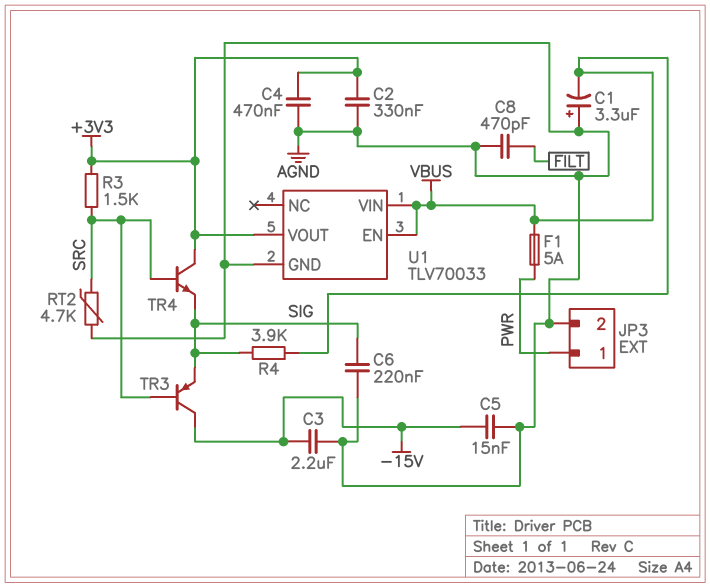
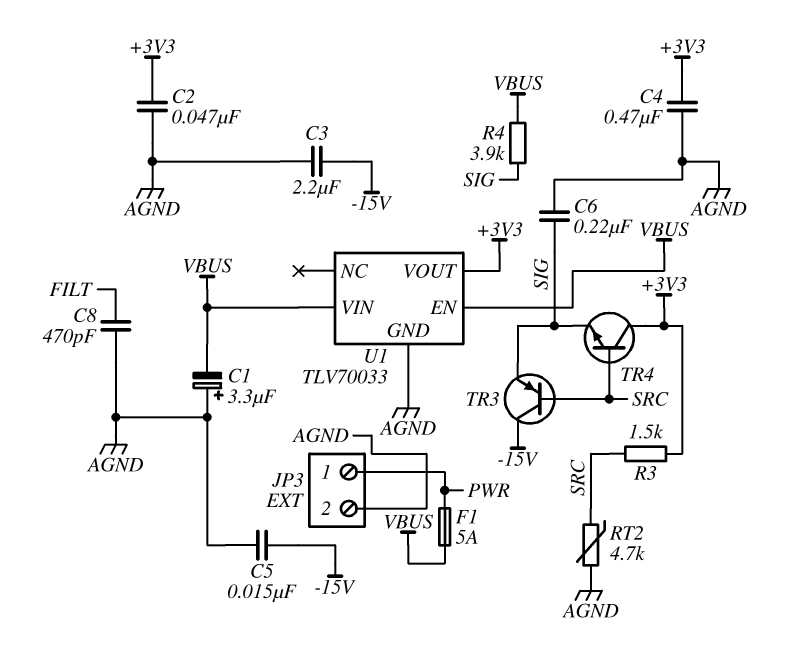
C2: 330nF (+3V3, AGND) -> 47nF (+3V3, AGND)

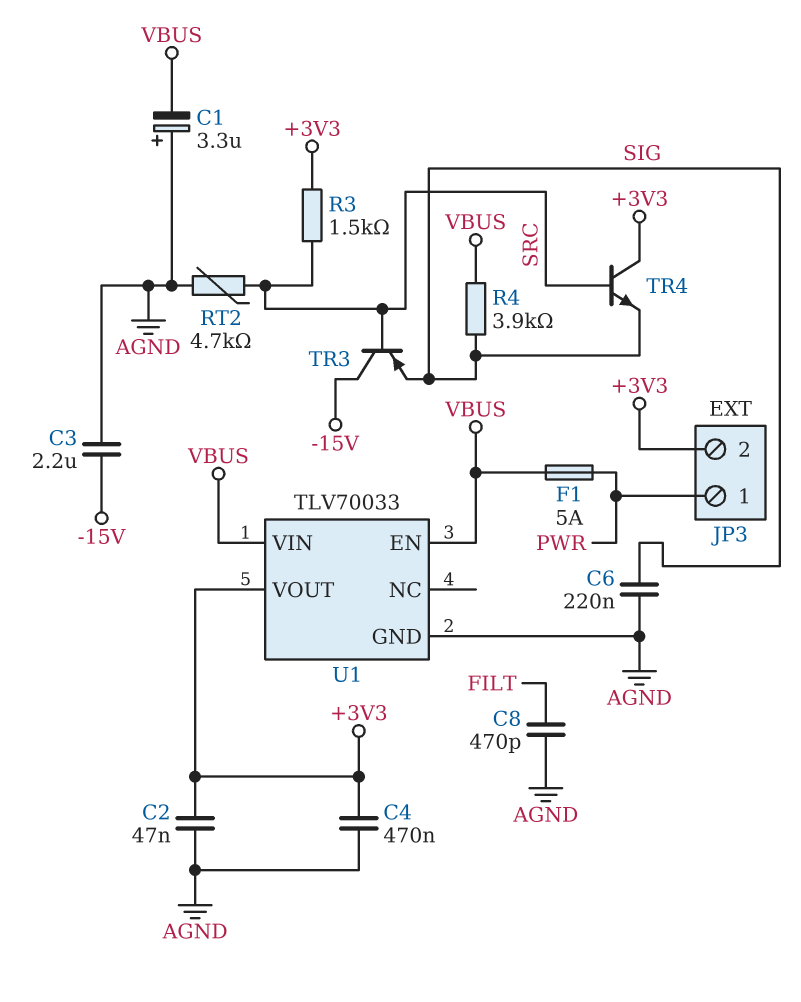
C5: 15nF (-15V, AGND) -> none
JP3 pin 2: AGND -> +3V3

